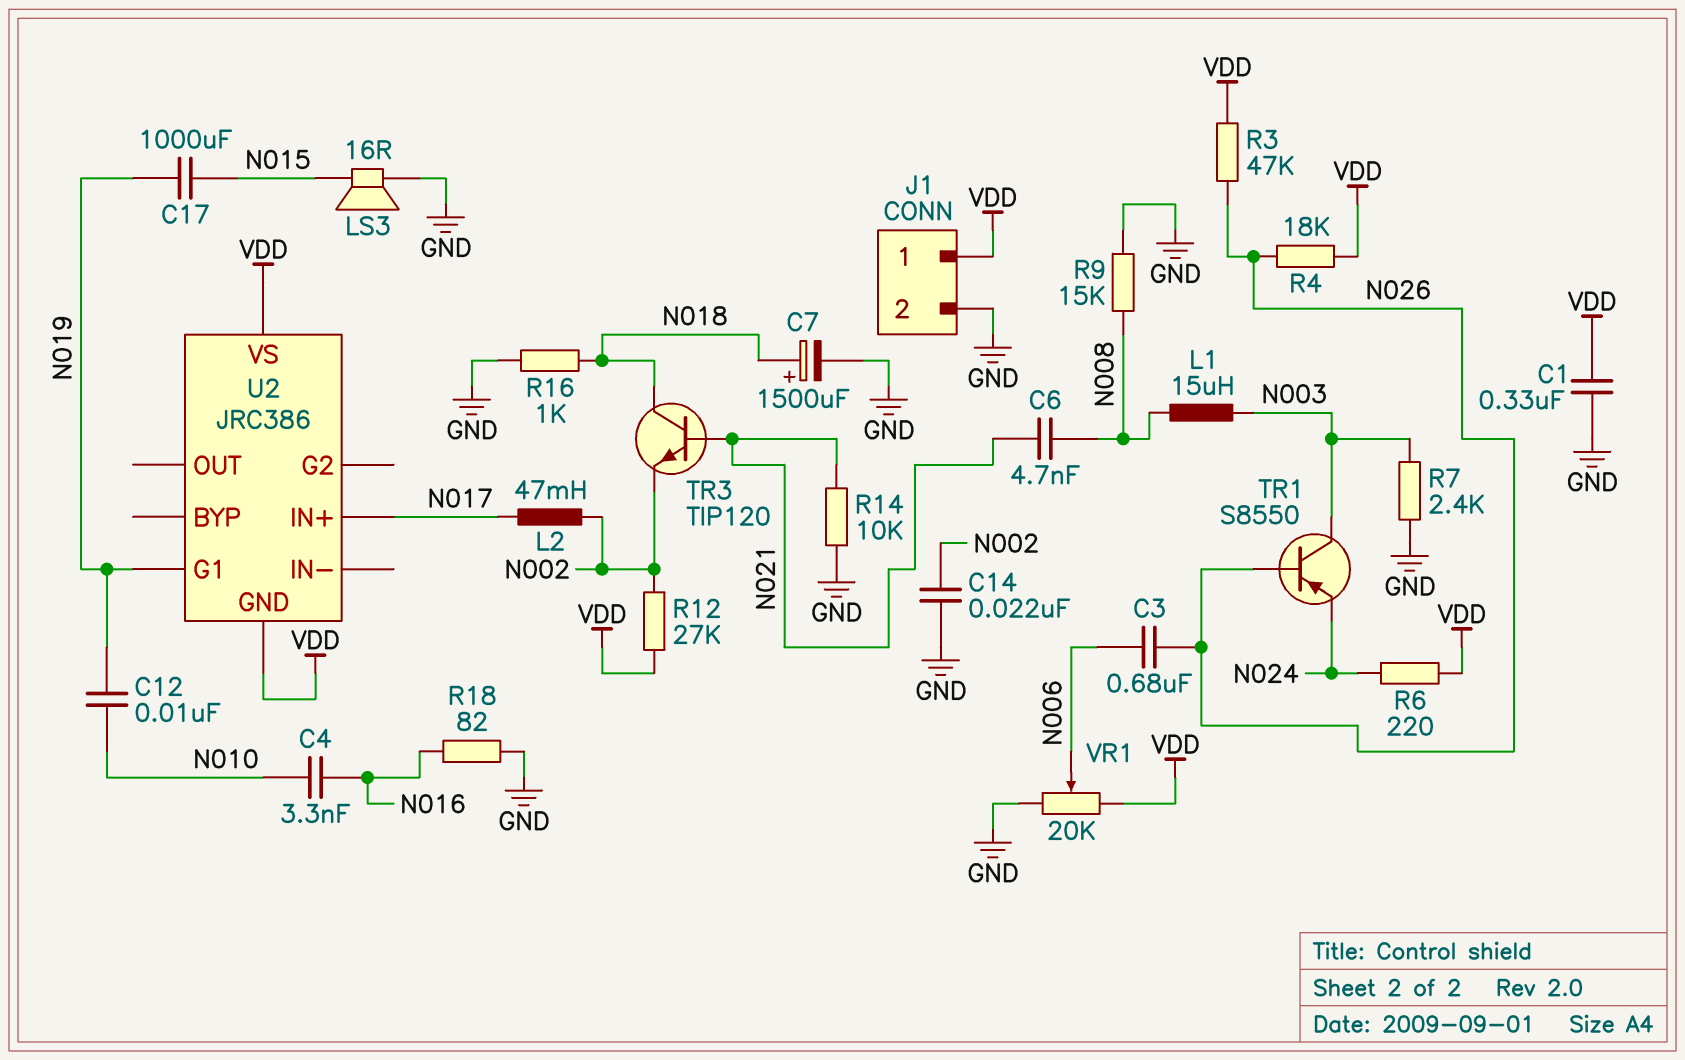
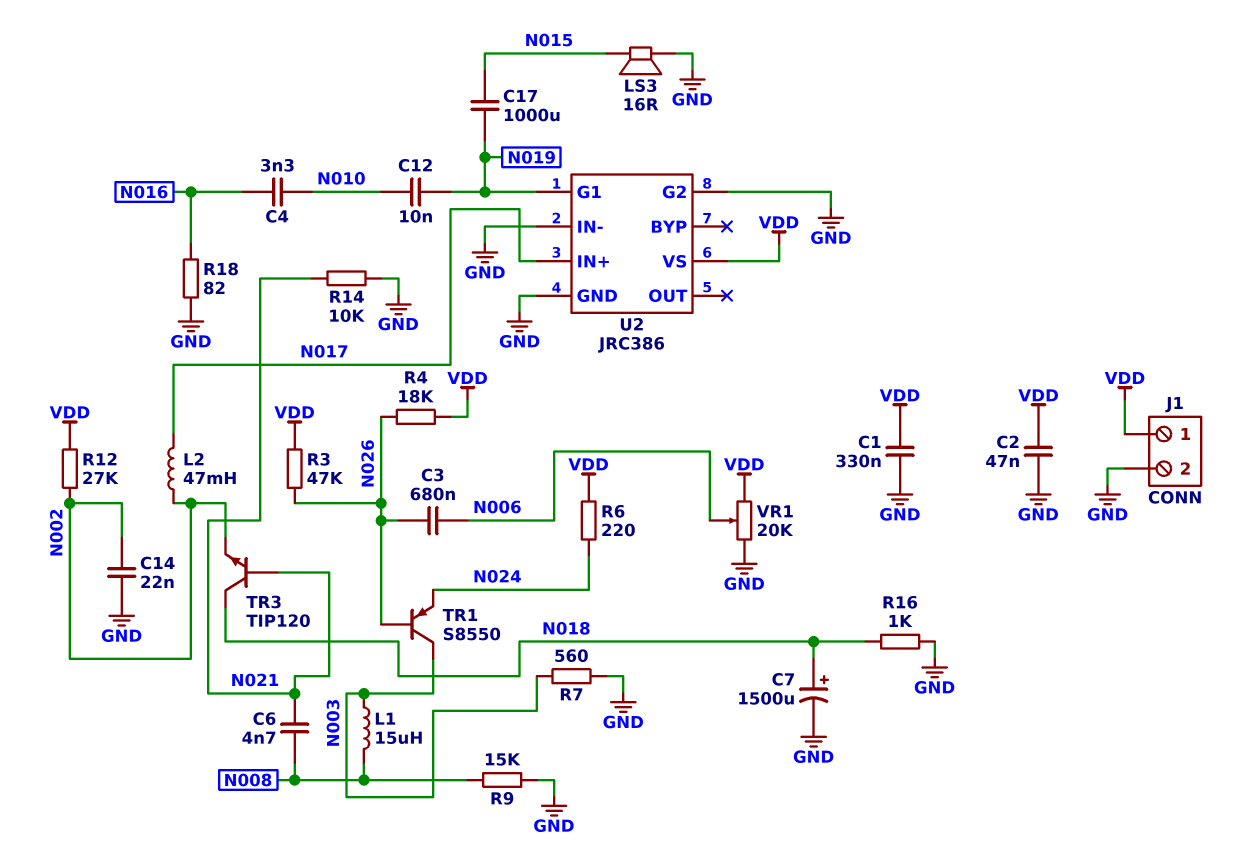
C2: none -> 47nF (GND, VDD)
R7: 2.4k (GND, N003) -> 560 (GND, N003)
U2 pin G2: none -> GND
U2 pin GND: VDD -> GND
U2 pin IN-: none -> GND

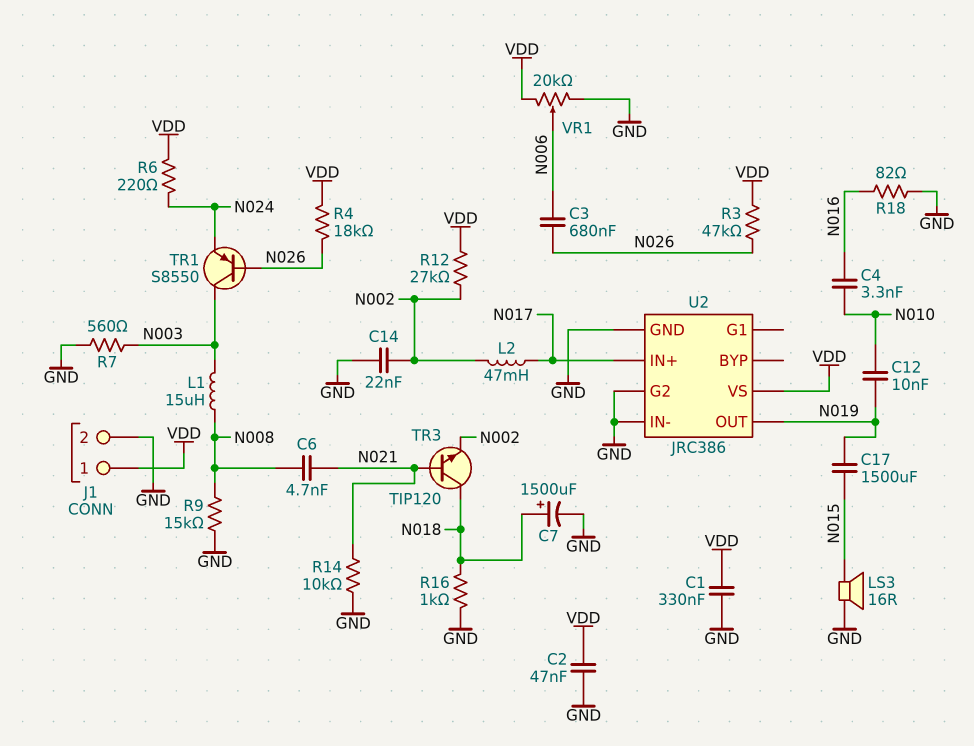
C17: 1000uF (N015, N019) -> 1500uF (N015, N019)
U2 pin G1: N019 -> none
U2 pin OUT: none -> N019

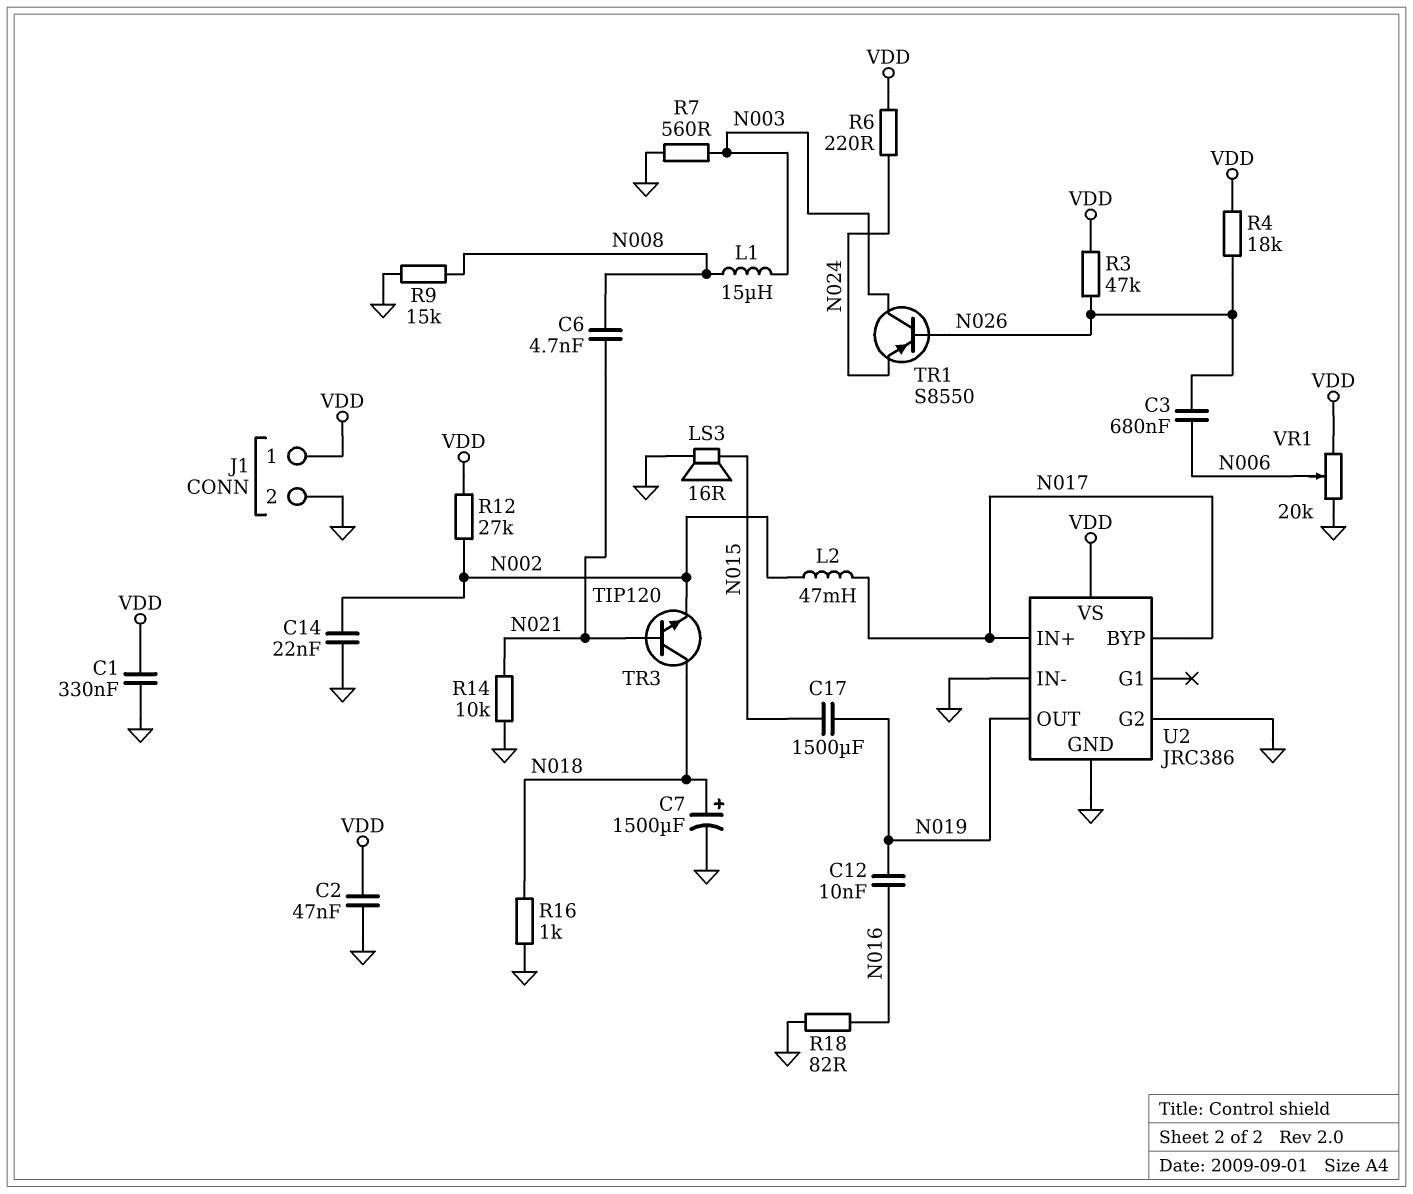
C4: 3.3nF (N010, N016) -> none
C12: 10nF (N010, N019) -> 10nF (N016, N019)
U2 pin BYP: none -> N017

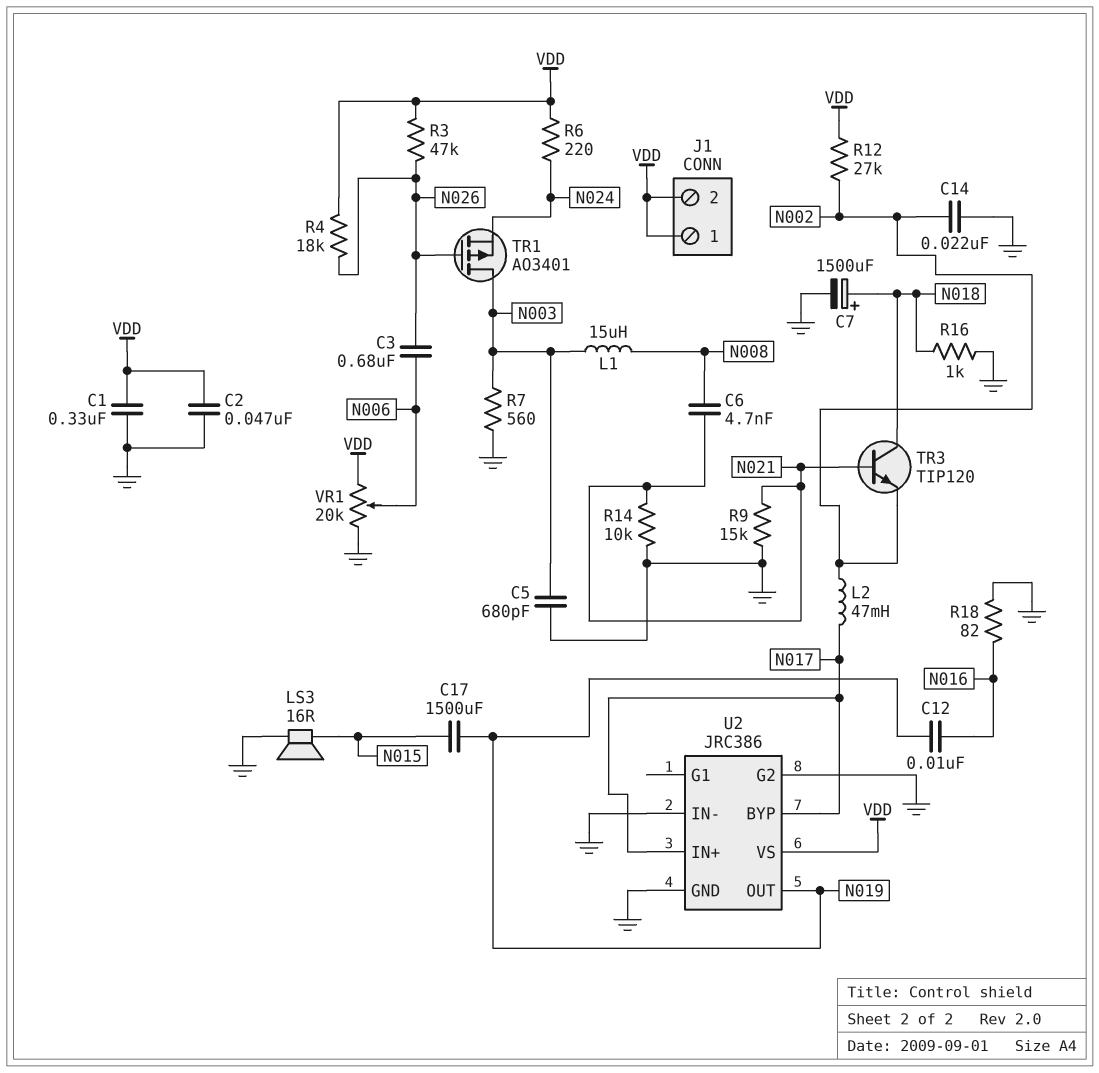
C5: none -> 680pF (GND, N003)
J1 pin 2: GND -> VDD
R9: 15k (GND, N008) -> 15k (GND, N021)
TR1: PNP S8550 (B N026, C N003, E N024) -> PMOS AO3401 (G N026, D N003, S N024)

